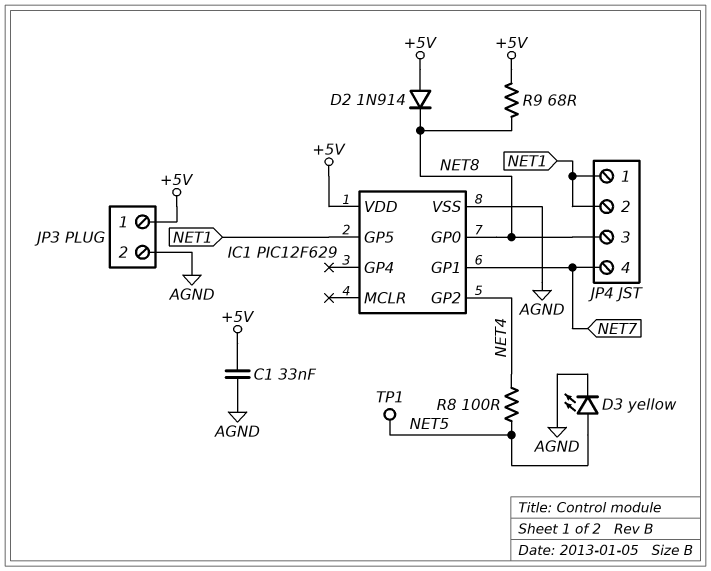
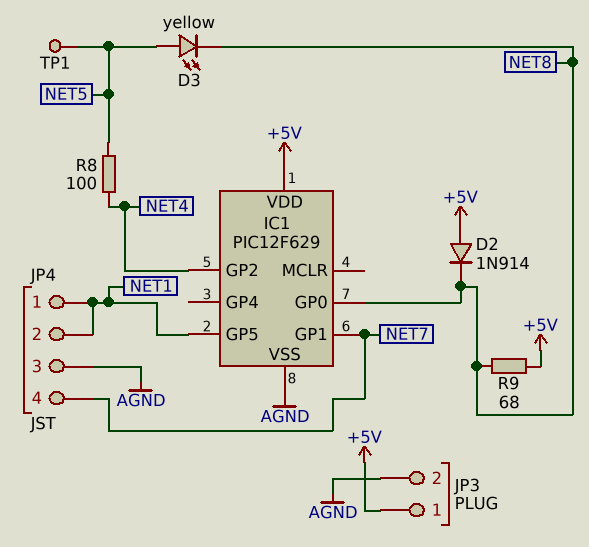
C1: 33nF (+5V, AGND) -> none
D3: LED yellow (A NET5, K AGND) -> LED yellow (A NET5, K NET8)
JP4 pin 3: NET8 -> AGND

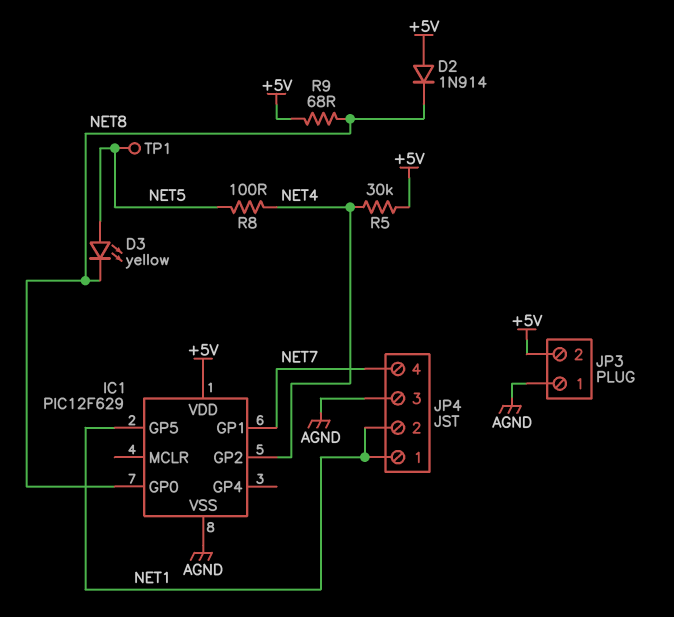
JP3 pin 1: +5V -> AGND
JP3 pin 2: AGND -> +5V
R5: none -> 30k (+5V, NET4)

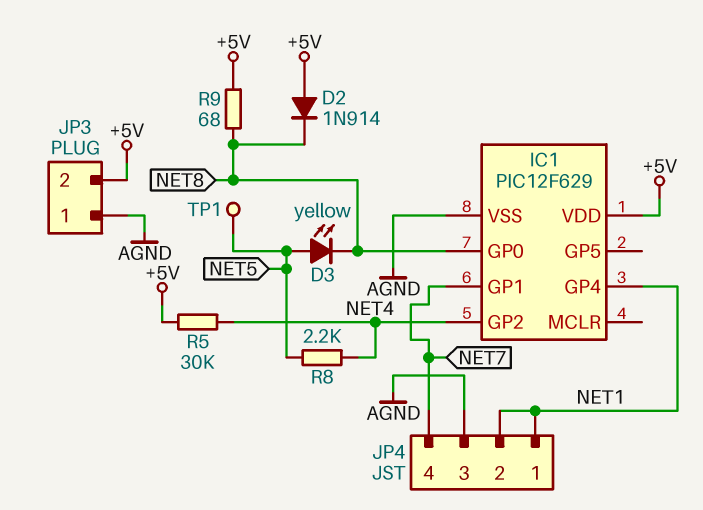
IC1 pin GP4: none -> NET1
IC1 pin GP5: NET1 -> none
R8: 100 (NET4, NET5) -> 2.2k (NET4, NET5)

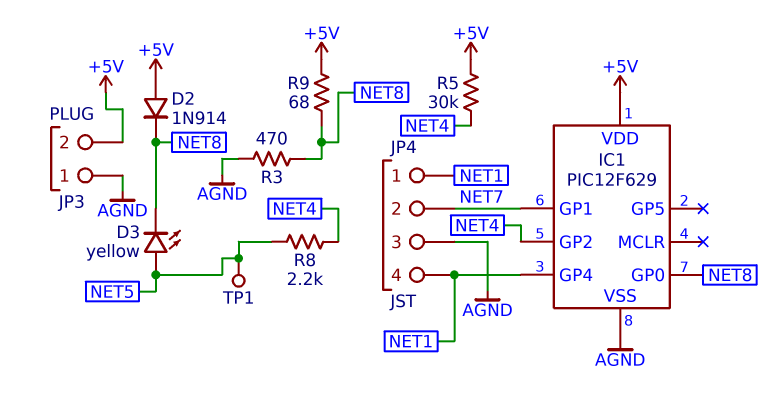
JP4 pin 2: NET1 -> NET7
JP4 pin 4: NET7 -> NET1
R3: none -> 470 (AGND, NET8)

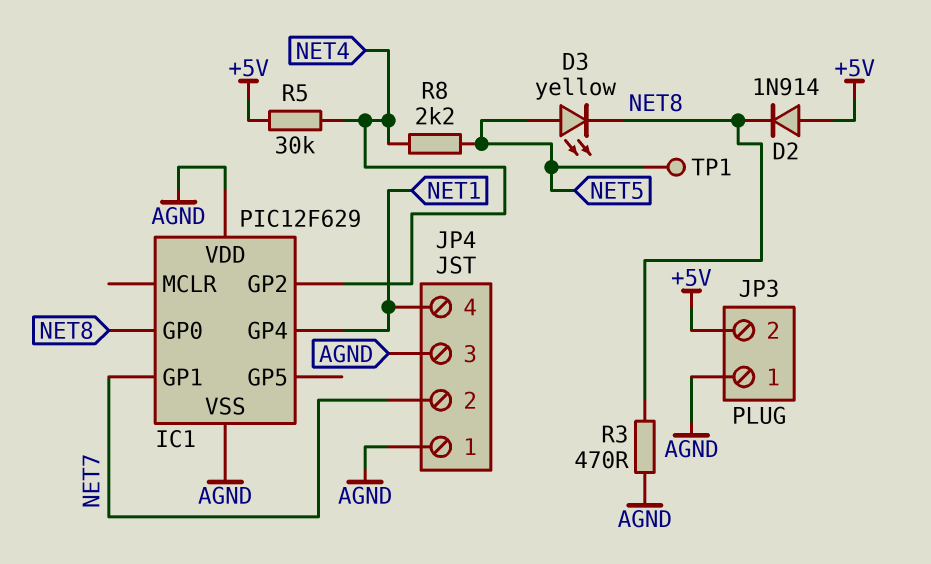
IC1 pin VDD: +5V -> AGND
JP4 pin 1: NET1 -> AGND
R9: 68 (+5V, NET8) -> none

